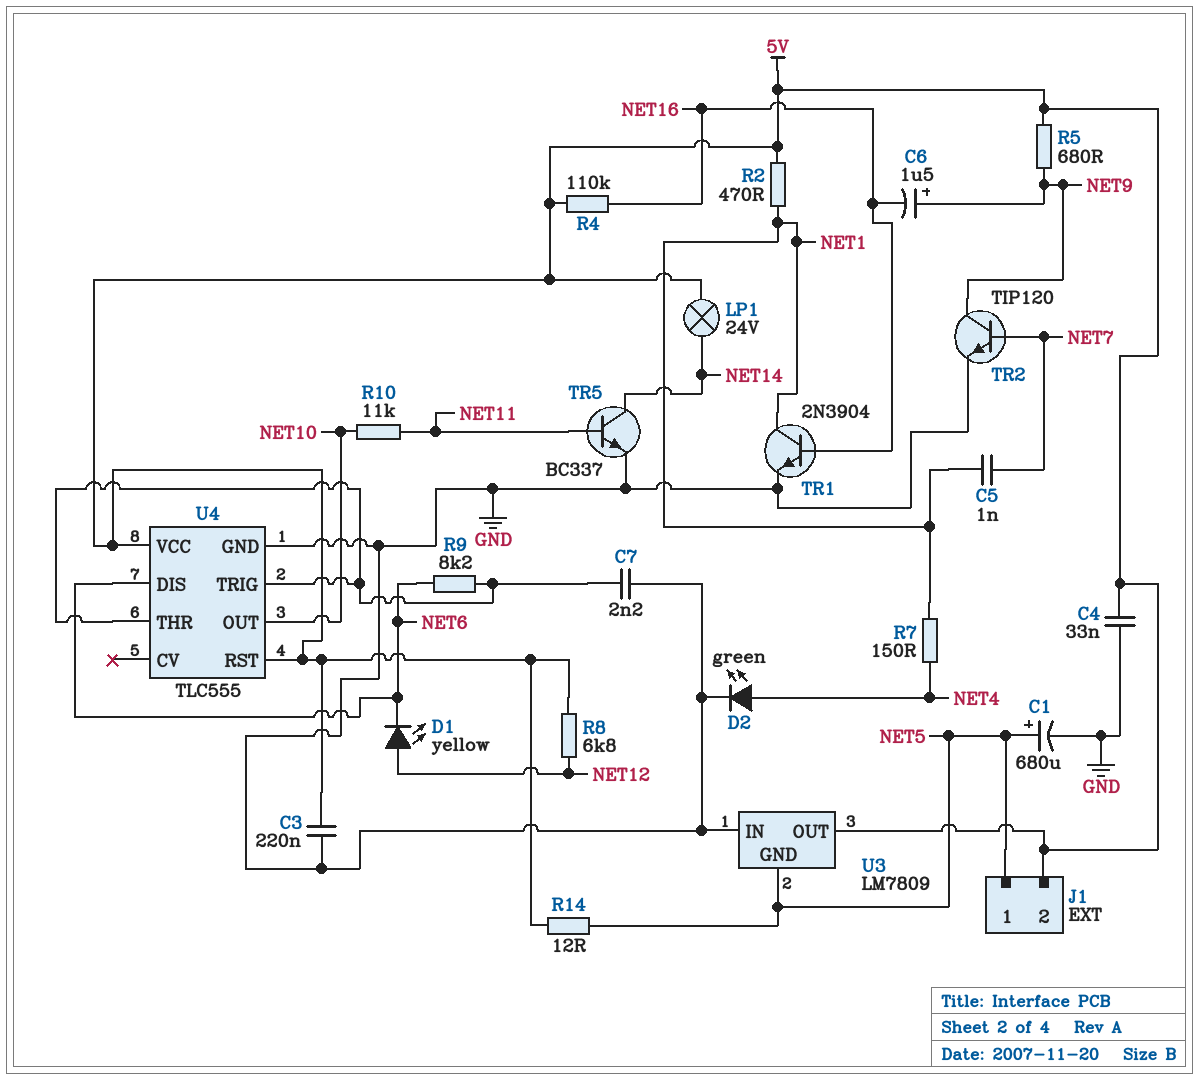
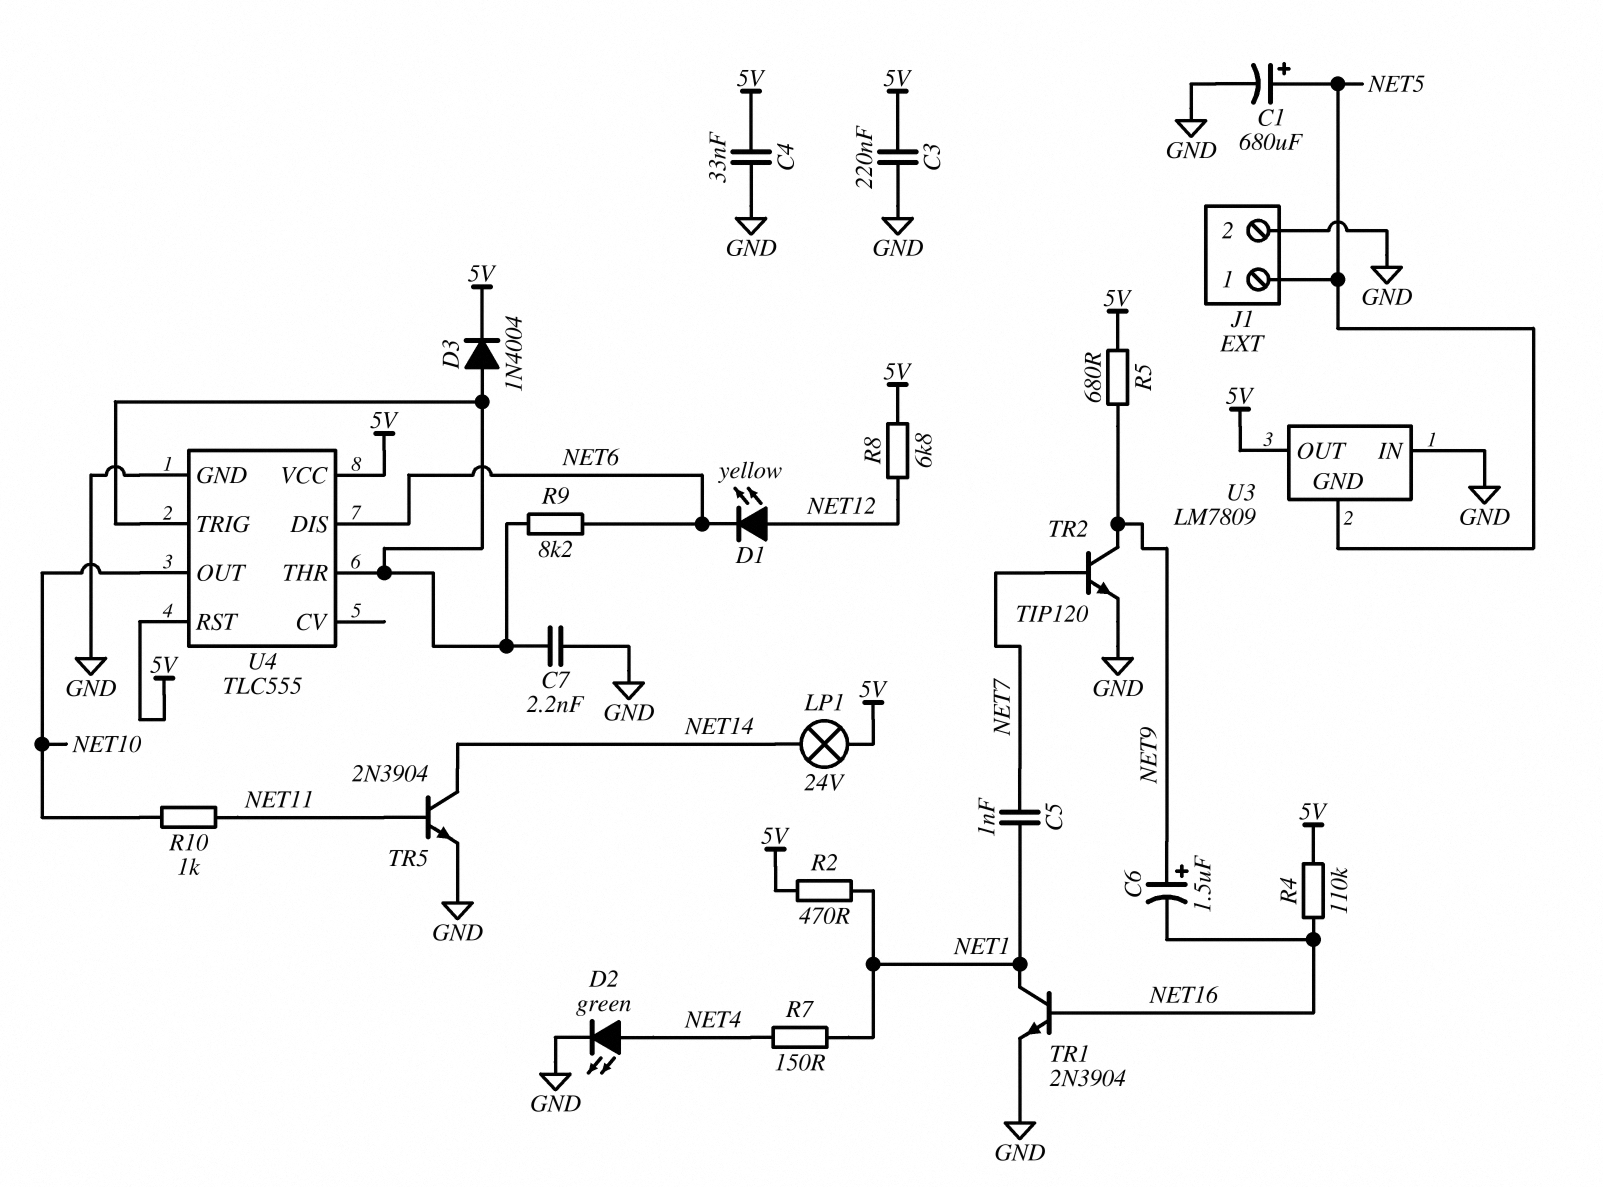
D3: none -> diode 1N4004 (A U4/THR, K 5V)
J1 pin 2: 5V -> GND
R10: 11k (NET10, NET11) -> 1k (NET10, NET11)
R14: 12 (5V, NET5) -> none
TR5: NPN BC337 (B NET11, C NET14, E GND) -> NPN 2N3904 (B NET11, C NET14, E GND)

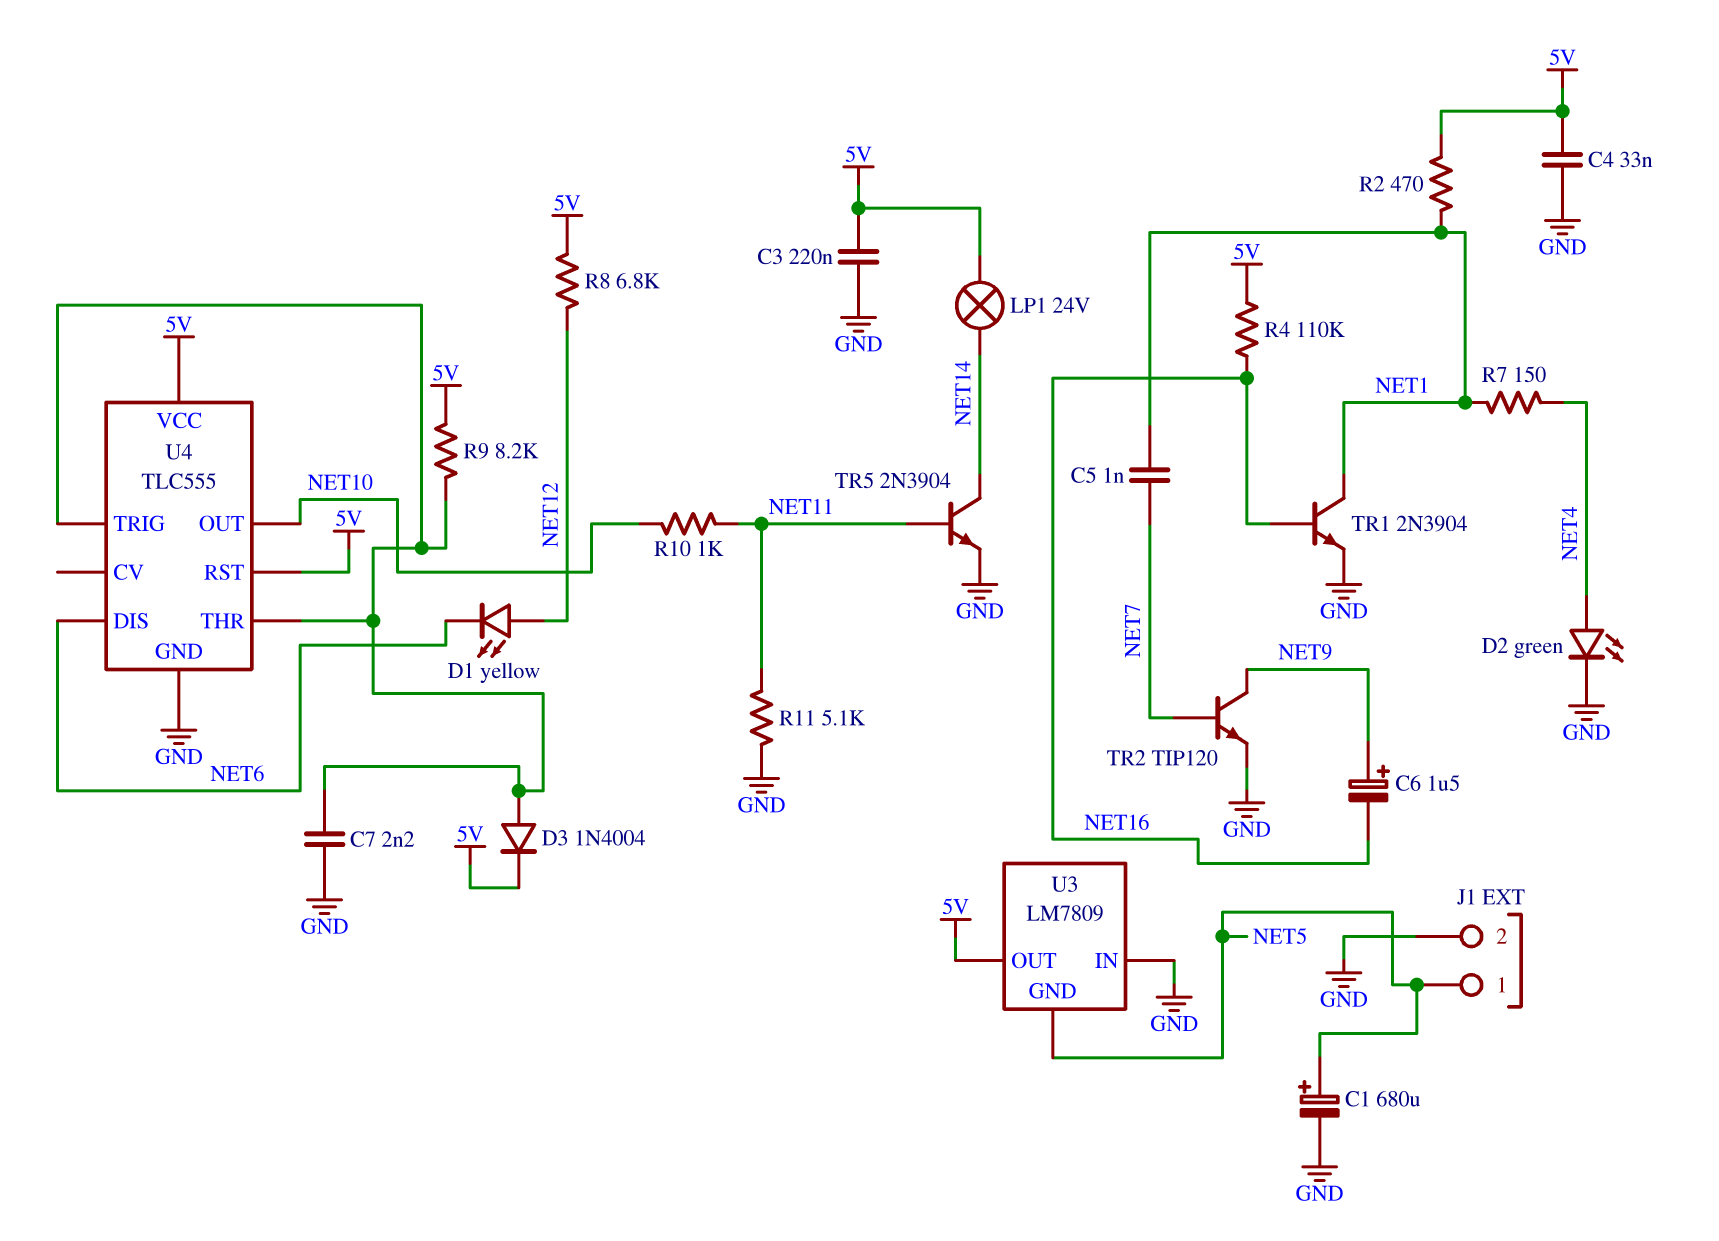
R5: 680 (5V, NET9) -> none
R9: 8.2k (NET6, U4/THR) -> 8.2k (5V, U4/THR)
R11: none -> 5.1k (GND, NET11)

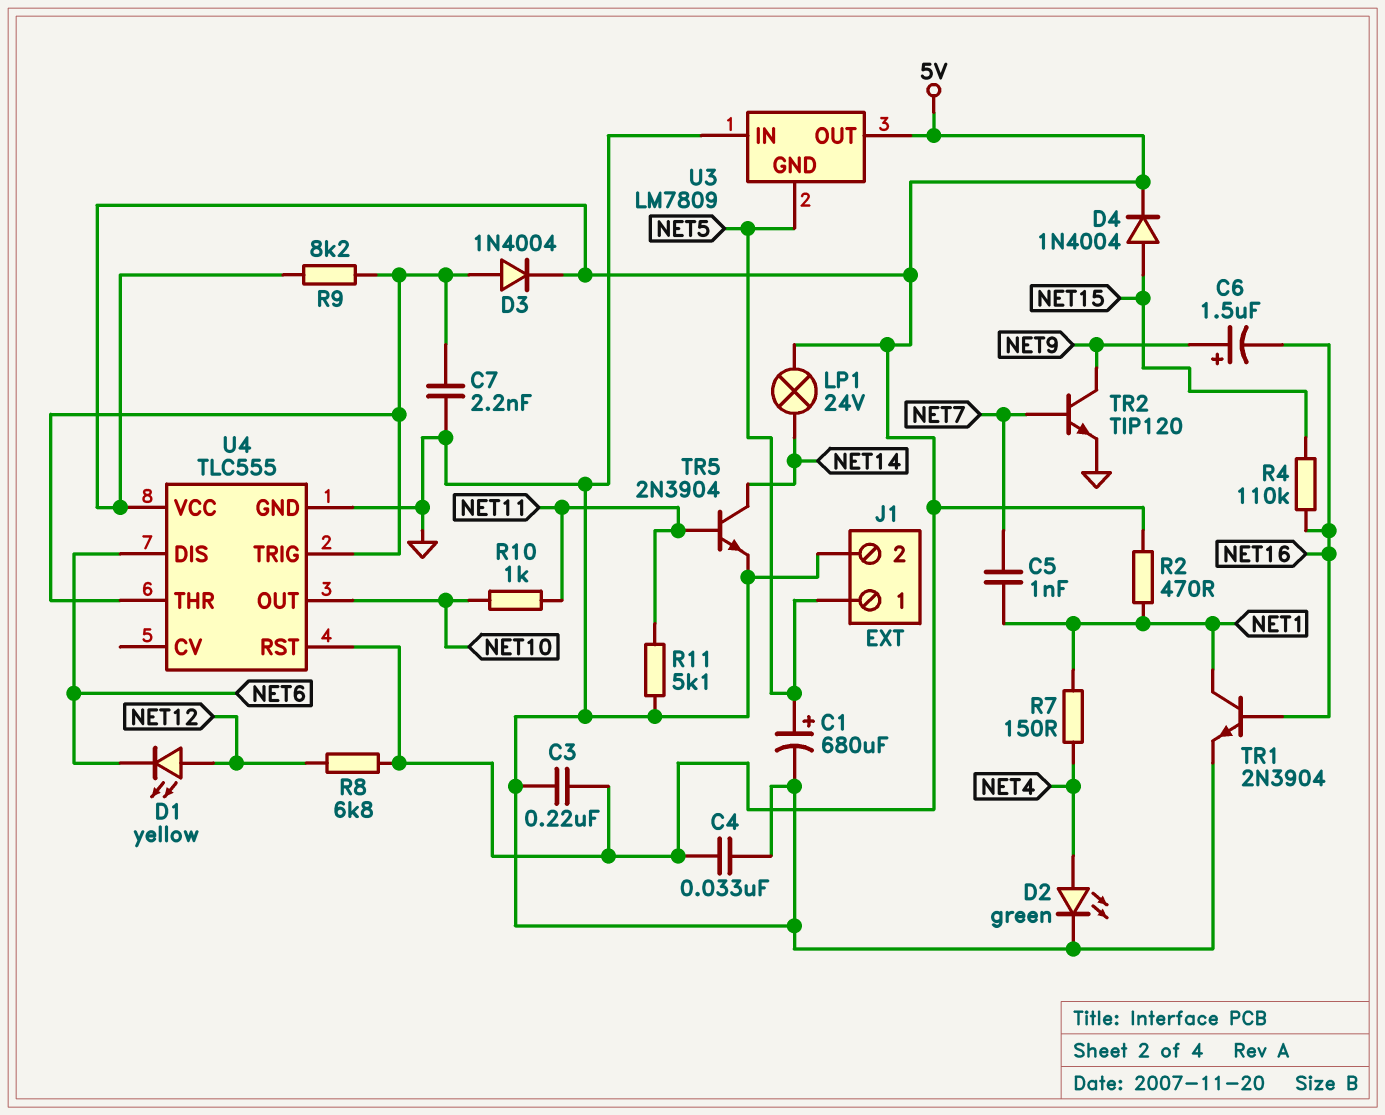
D4: none -> diode 1N4004 (A NET15, K 5V)
R4: 110k (5V, NET16) -> 110k (NET15, NET16)

